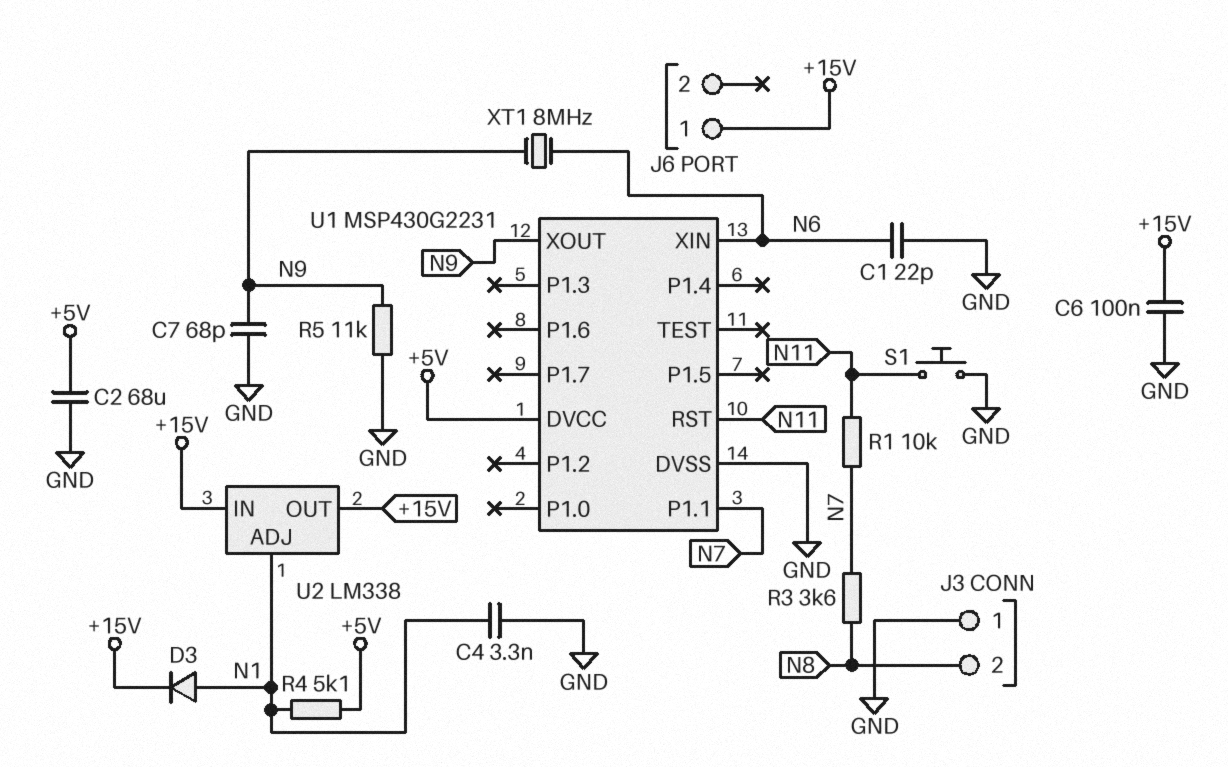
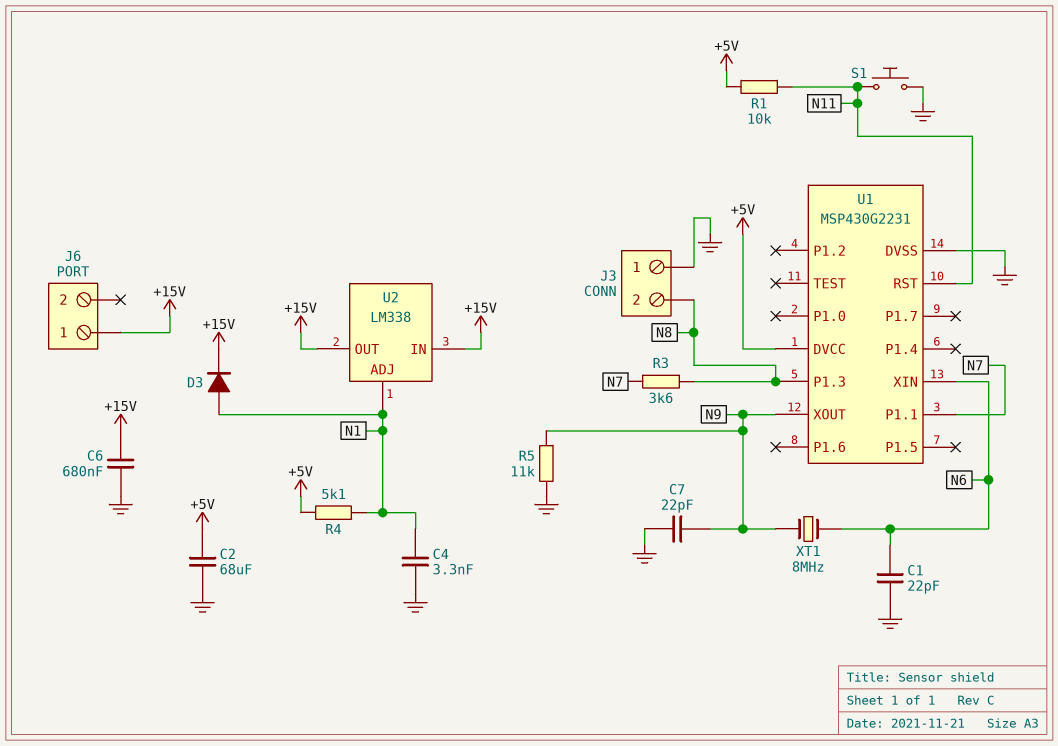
C6: 100nF (+15V, GND) -> 680nF (+15V, GND)
C7: 68pF (GND, N9) -> 22pF (GND, N9)
R1: 10k (N7, N11) -> 10k (+5V, N11)
U1 pin P1.3: none -> N8

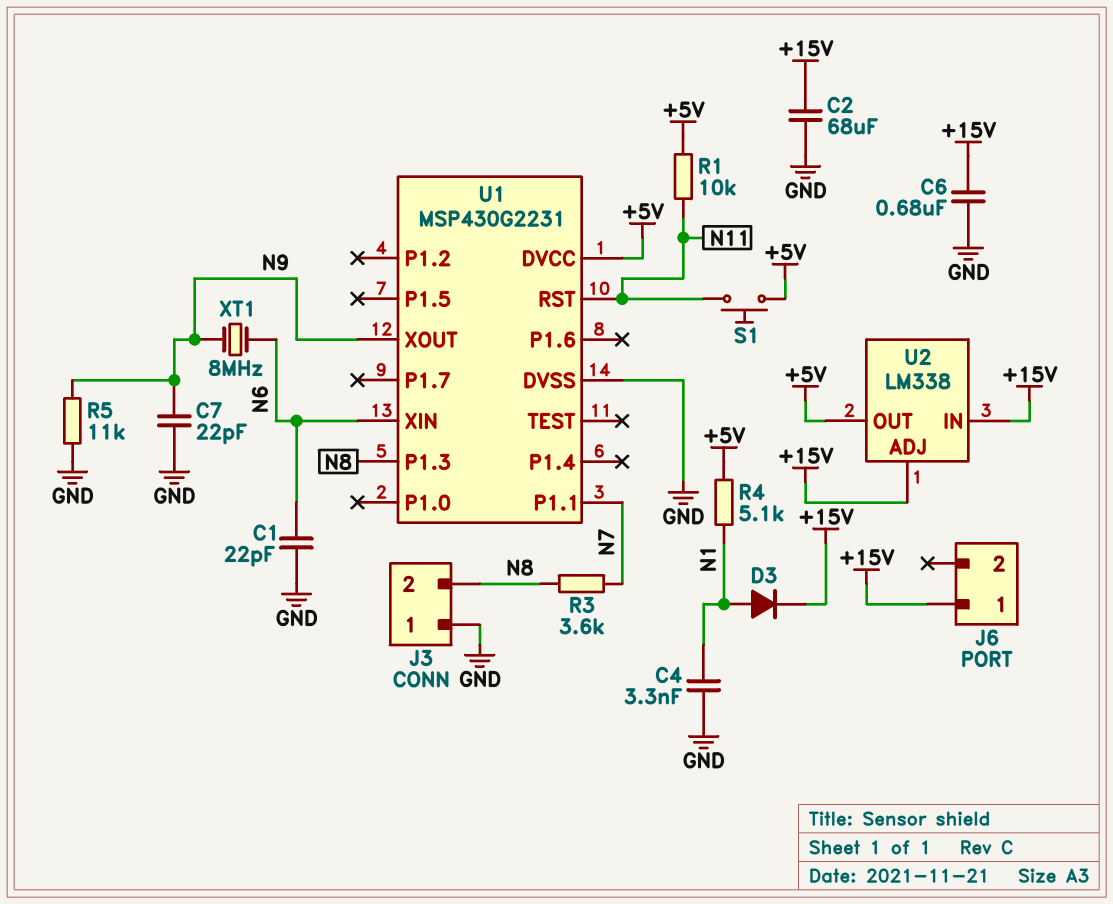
C2: 68uF (+5V, GND) -> 68uF (+15V, GND)
S1: button (GND, N11) -> button (+5V, N11)
U2 pin ADJ: N1 -> +15V
U2 pin OUT: +15V -> +5V

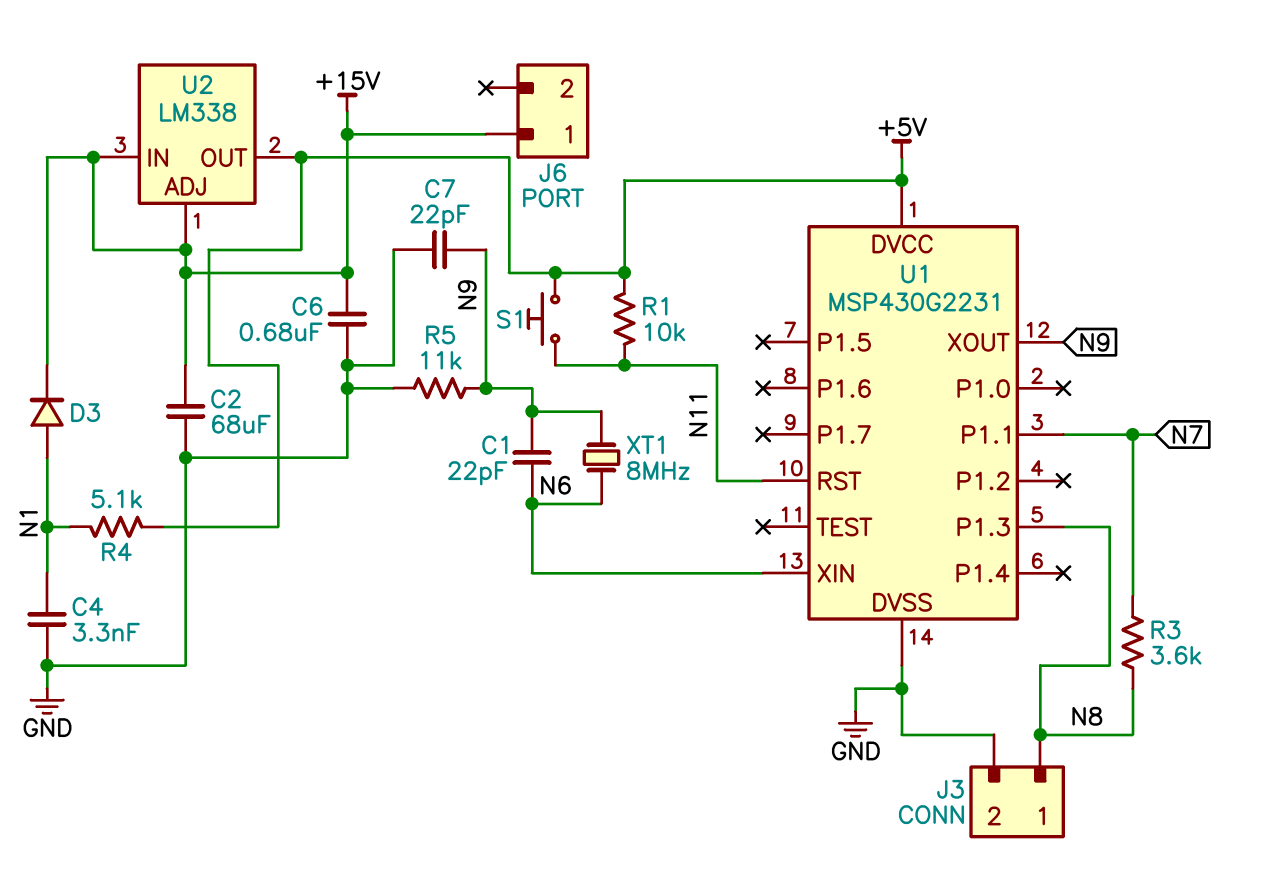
C1: 22pF (GND, N6) -> 22pF (N6, N9)
J3 pin 1: GND -> N8
J3 pin 2: N8 -> GND

